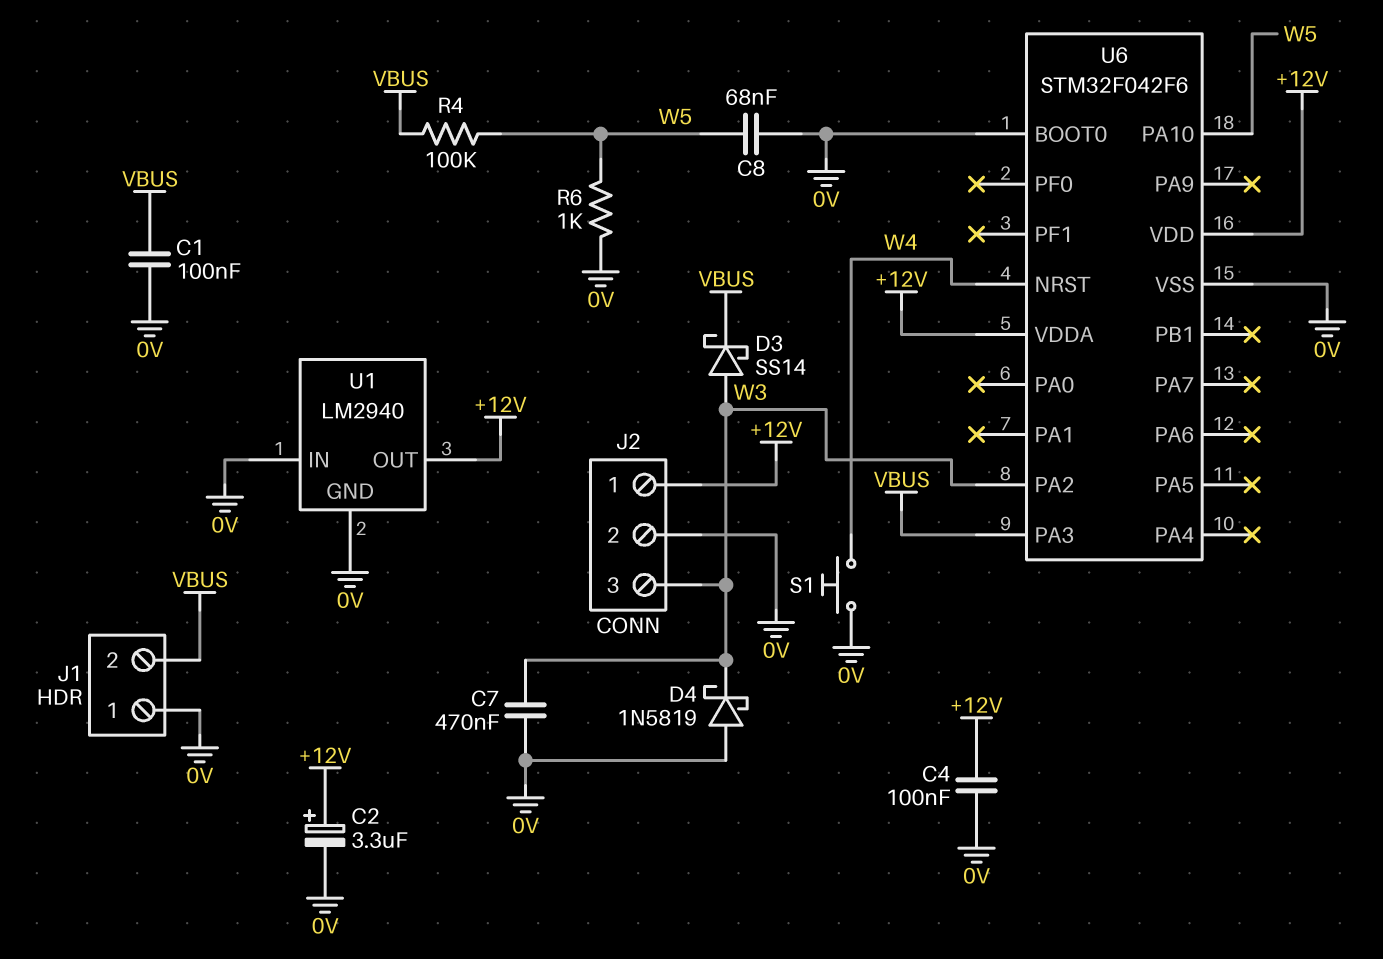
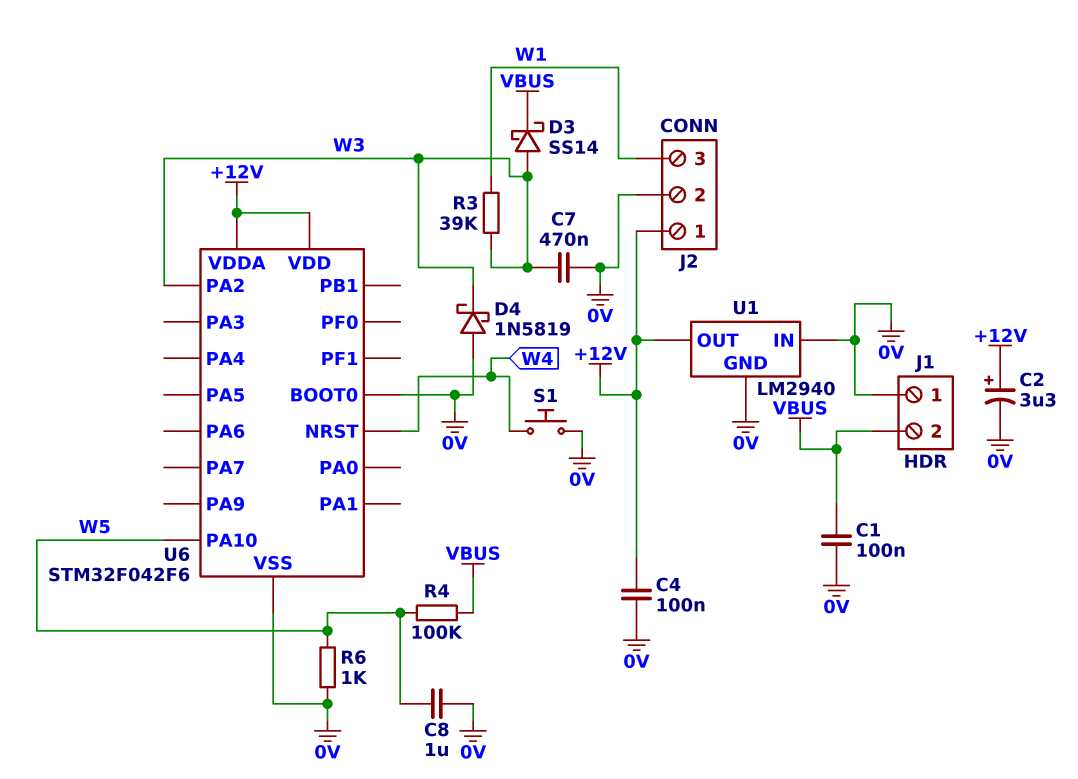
C8: 68nF (0V, W5) -> 1uF (0V, W5)
J2 pin 3: W3 -> W1
R3: none -> 39k (W1, W3)
U6 pin PA3: VBUS -> none

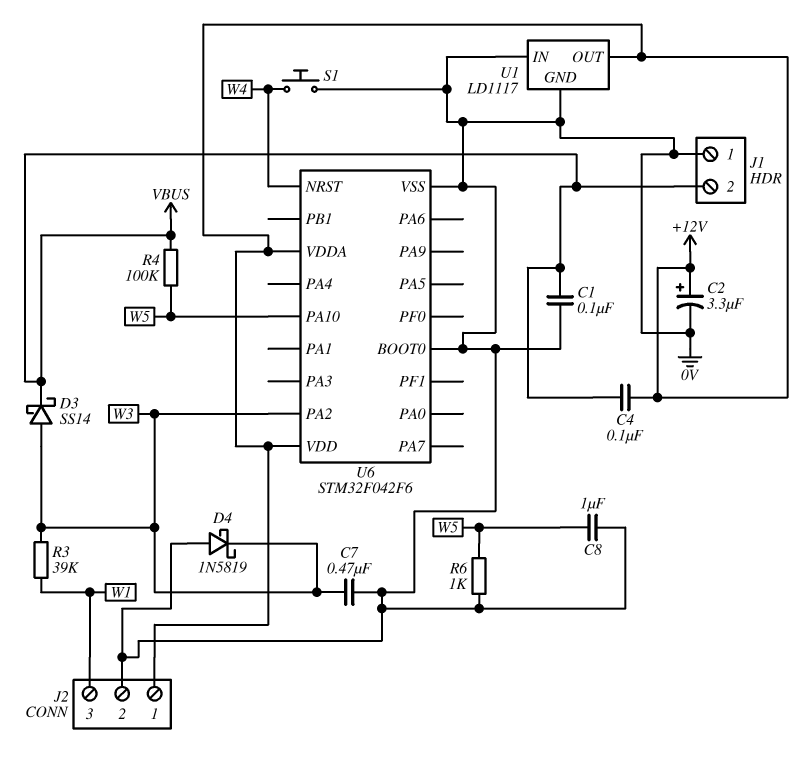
C4: 100nF (+12V, 0V) -> 100nF (+12V, VBUS)
U1: LM2940 -> LD1117

